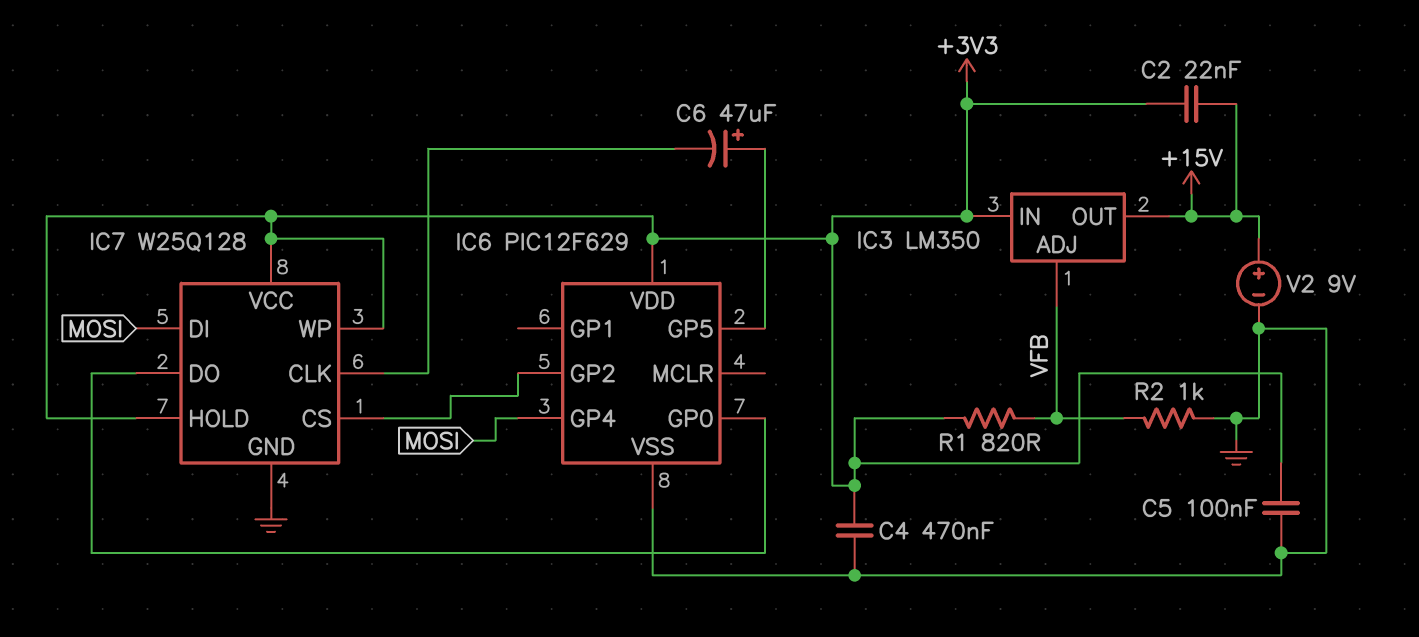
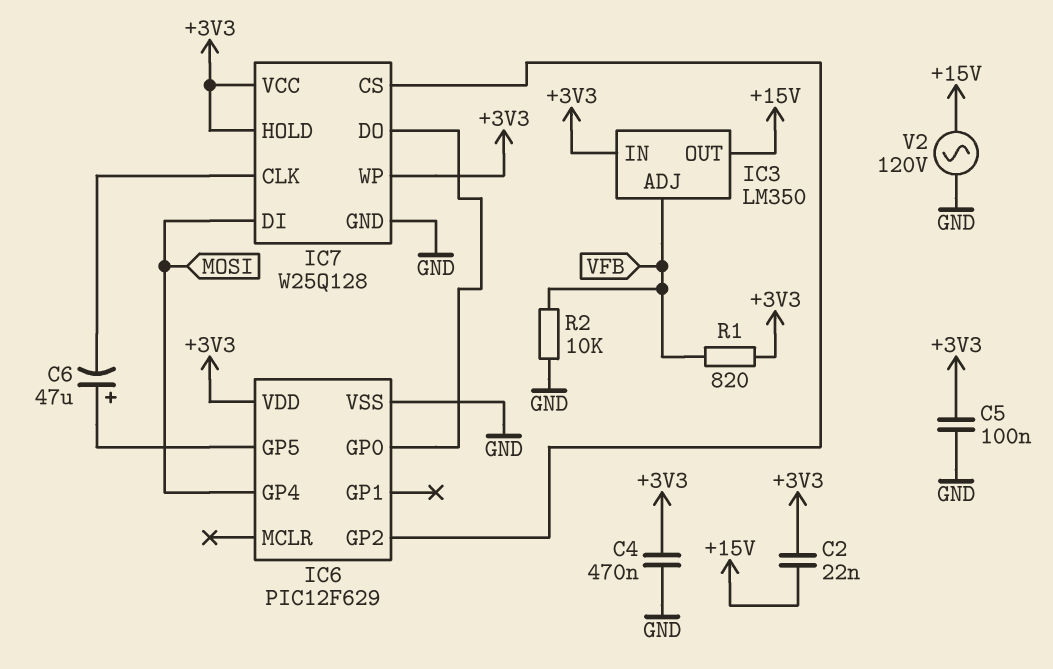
R2: 1k (GND, VFB) -> 10k (GND, VFB)
V2: 9V (plus +15V, minus GND) -> AC 120V (+15V, GND)

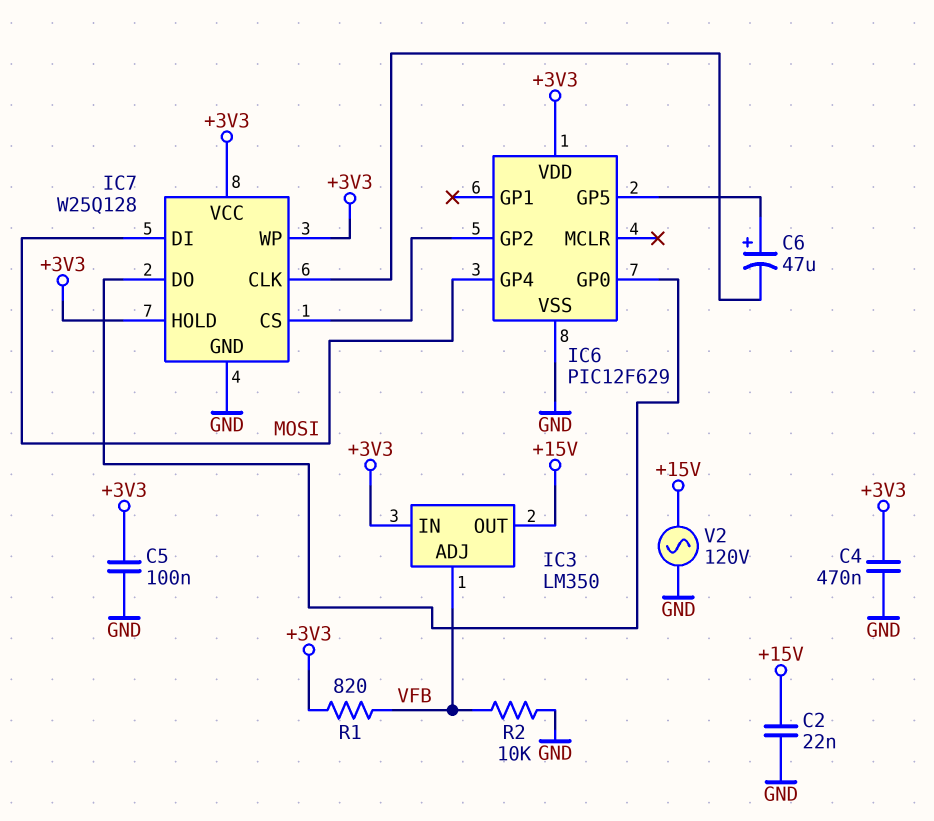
C2: 22nF (+3V3, +15V) -> 22nF (+15V, GND)

